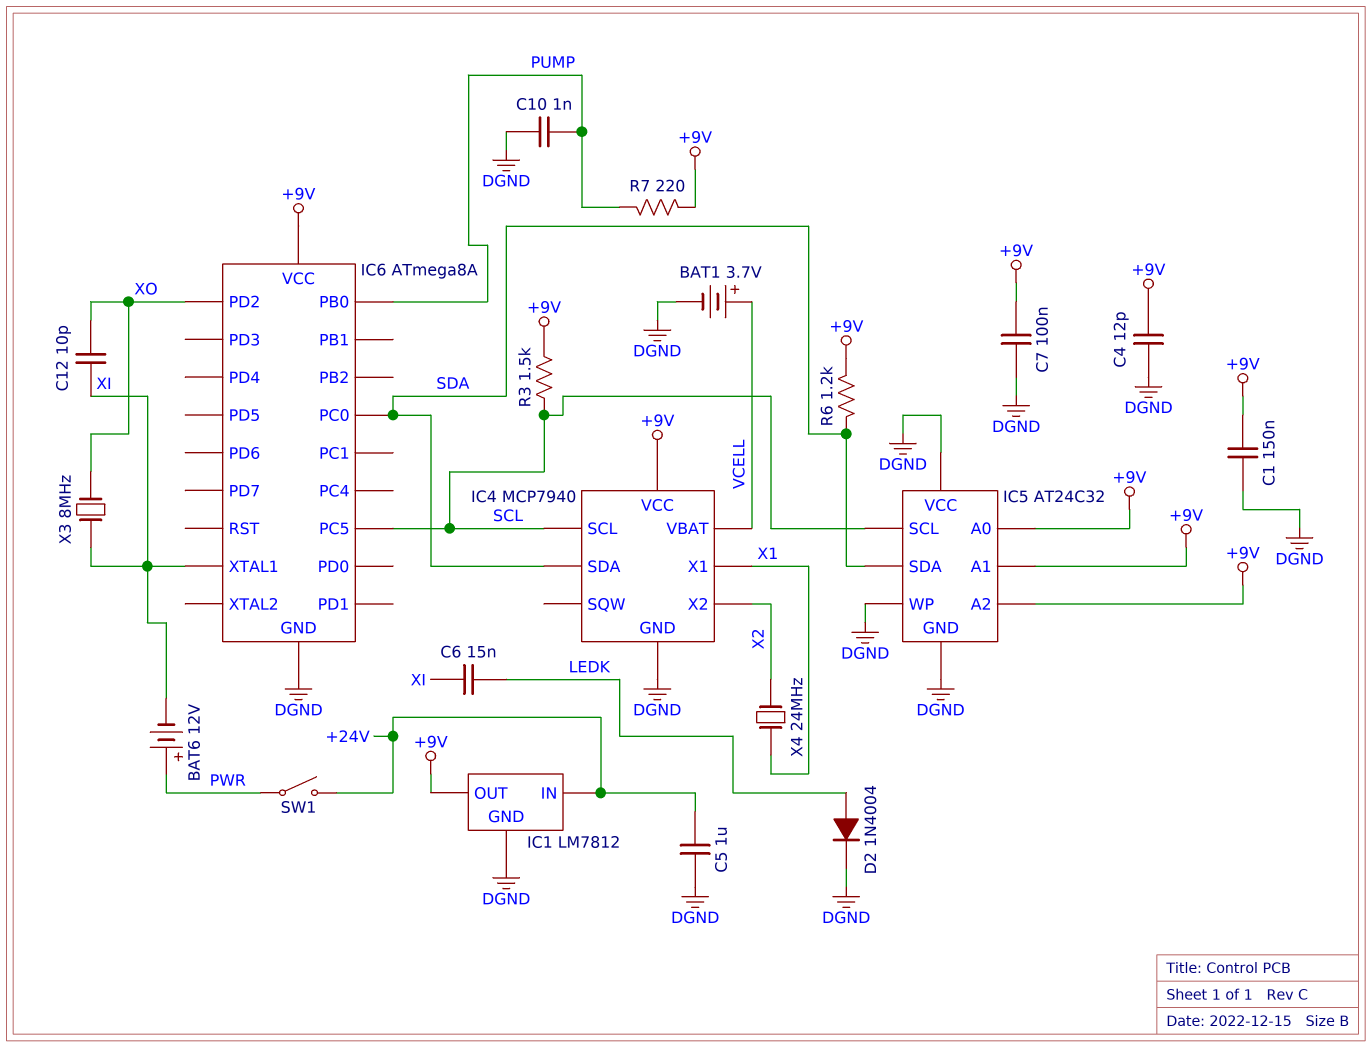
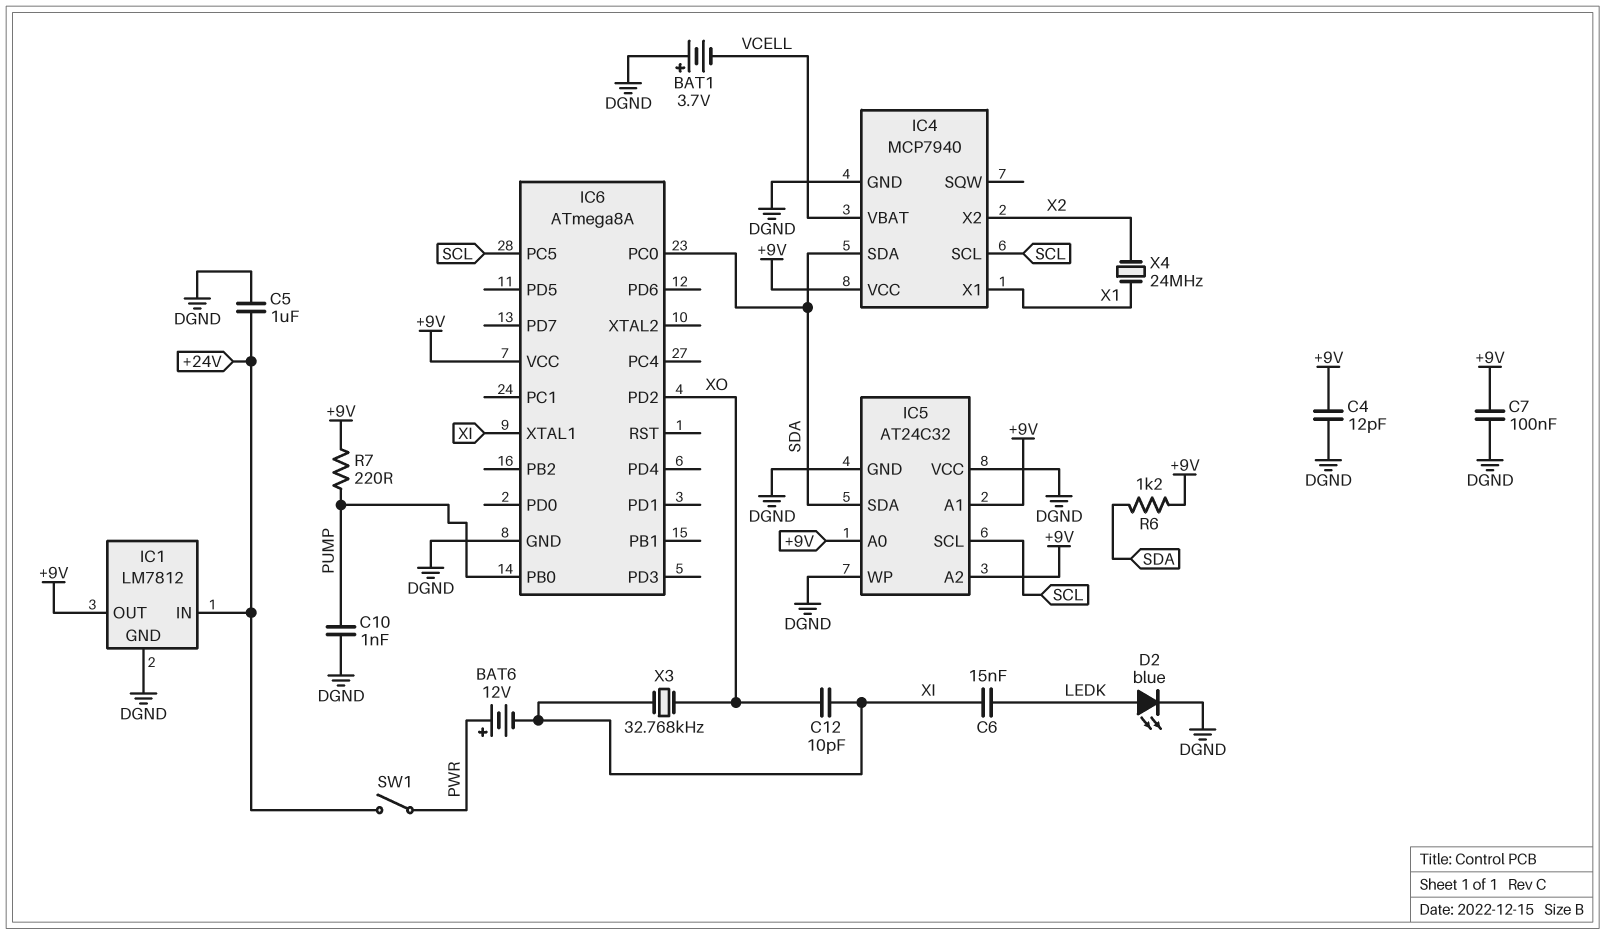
BAT1: 3.7V (plus VCELL, minus DGND) -> 3.7V (plus DGND, minus VCELL)
C1: 150nF (+9V, DGND) -> none
D2: diode 1N4004 (A LEDK, K DGND) -> LED blue (A LEDK, K DGND)
R3: 1.5k (+9V, SCL) -> none
X3: 8MHz (XI, XO) -> 32.768kHz (XI, XO)

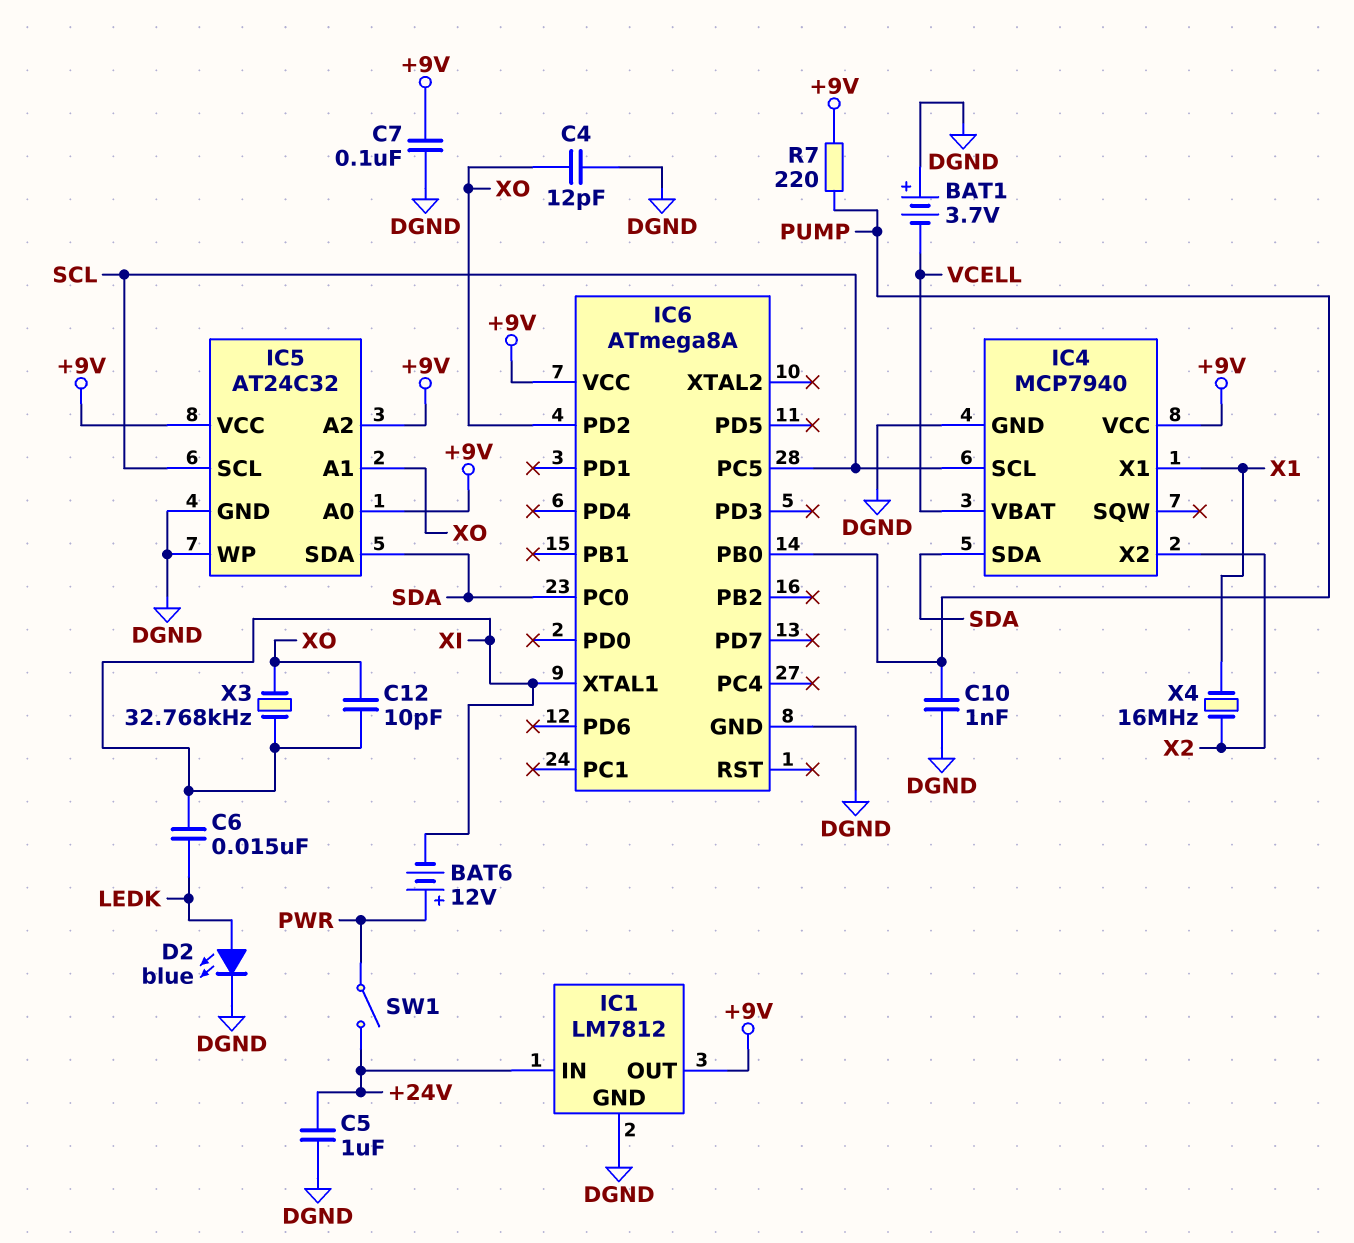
C4: 12pF (+9V, DGND) -> 12pF (DGND, XO)
IC5 pin A1: +9V -> XO
IC5 pin VCC: DGND -> +9V
R6: 1.2k (+9V, SDA) -> none
X4: 24MHz (X1, X2) -> 16MHz (X1, X2)

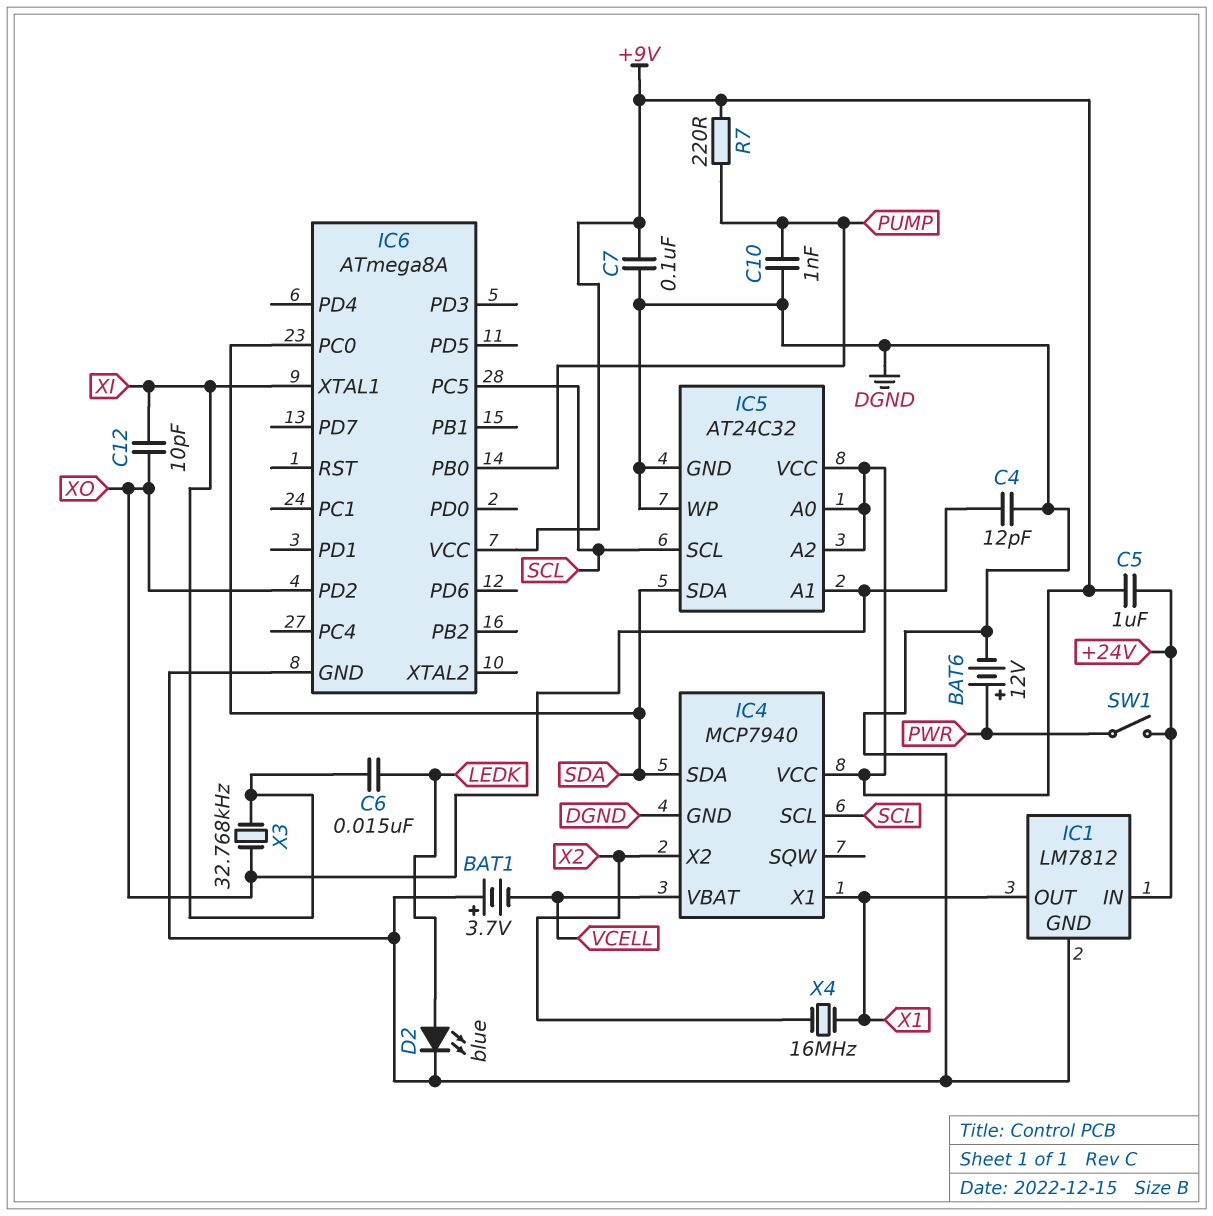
BAT6: 12V (plus PWR, minus XI) -> 12V (plus PWR, minus DGND)
C5: 1uF (+24V, DGND) -> 1uF (+9V, +24V)
IC1 pin OUT: +9V -> X1

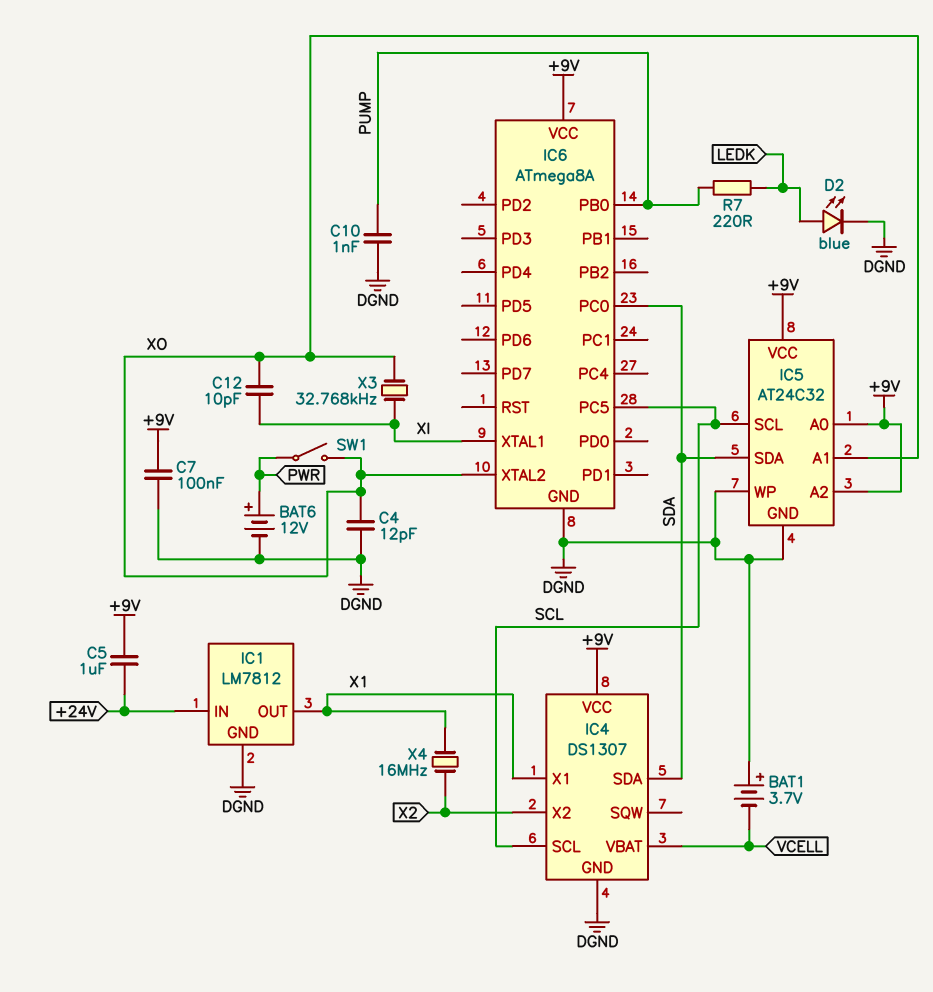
C6: 15nF (LEDK, XI) -> none
IC4: MCP7940 -> DS1307
IC6 pin PD2: XO -> none
IC6 pin XTAL2: none -> XO
R7: 220 (+9V, PUMP) -> 220 (LEDK, PUMP)
SW1: switch (+24V, PWR) -> switch (PWR, XO)

